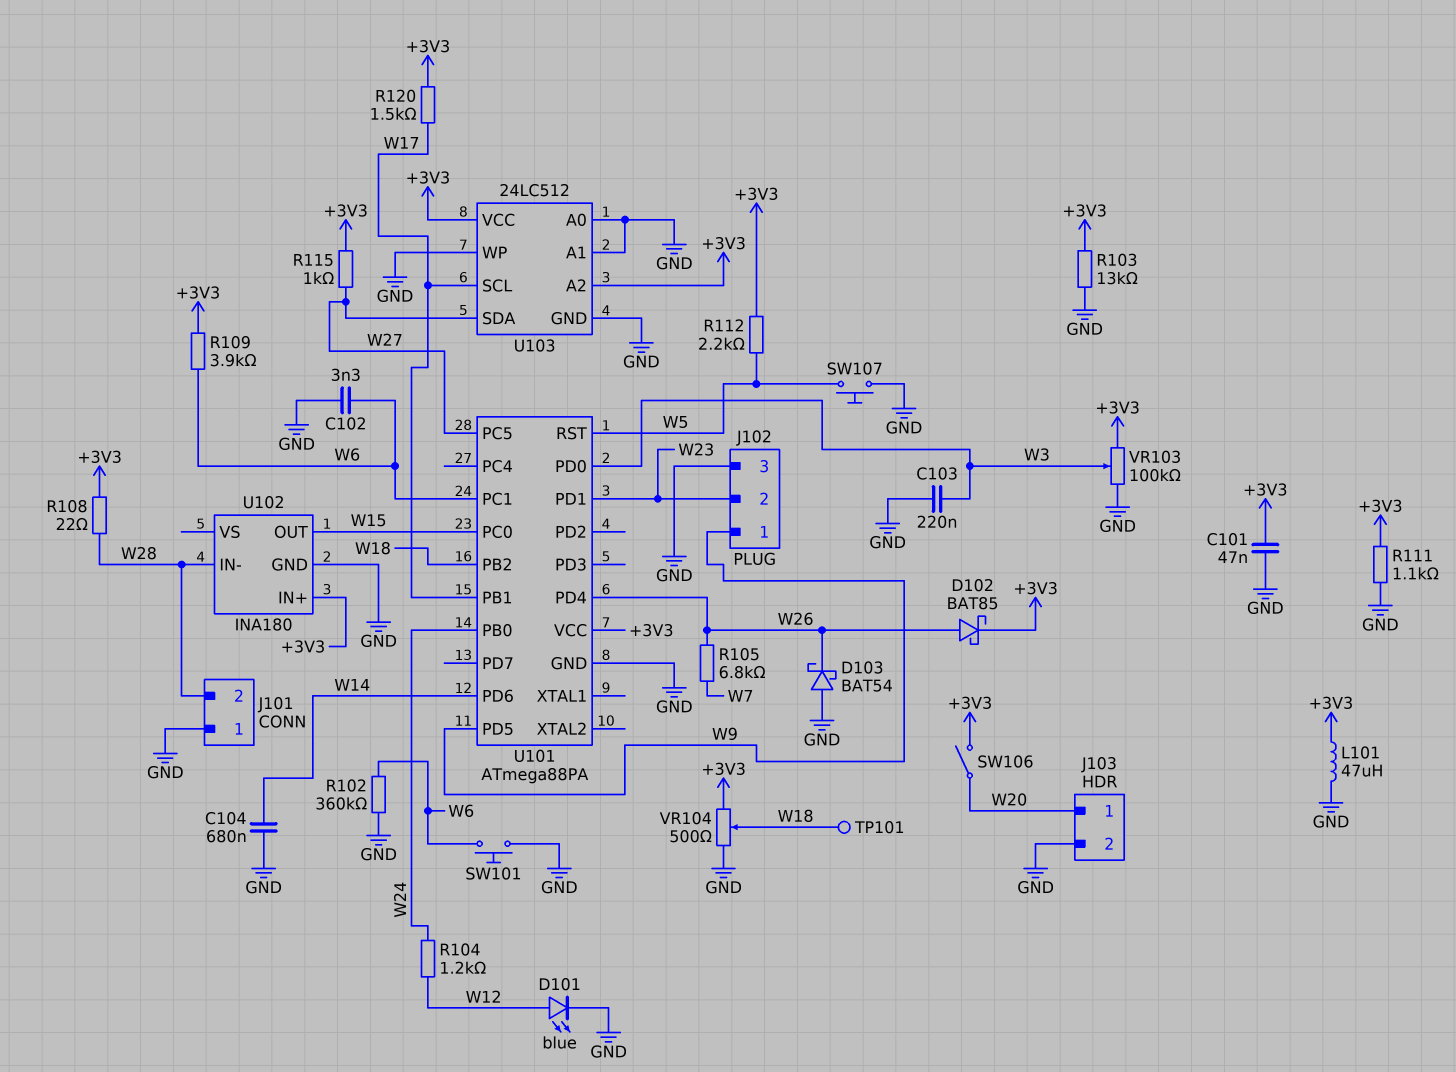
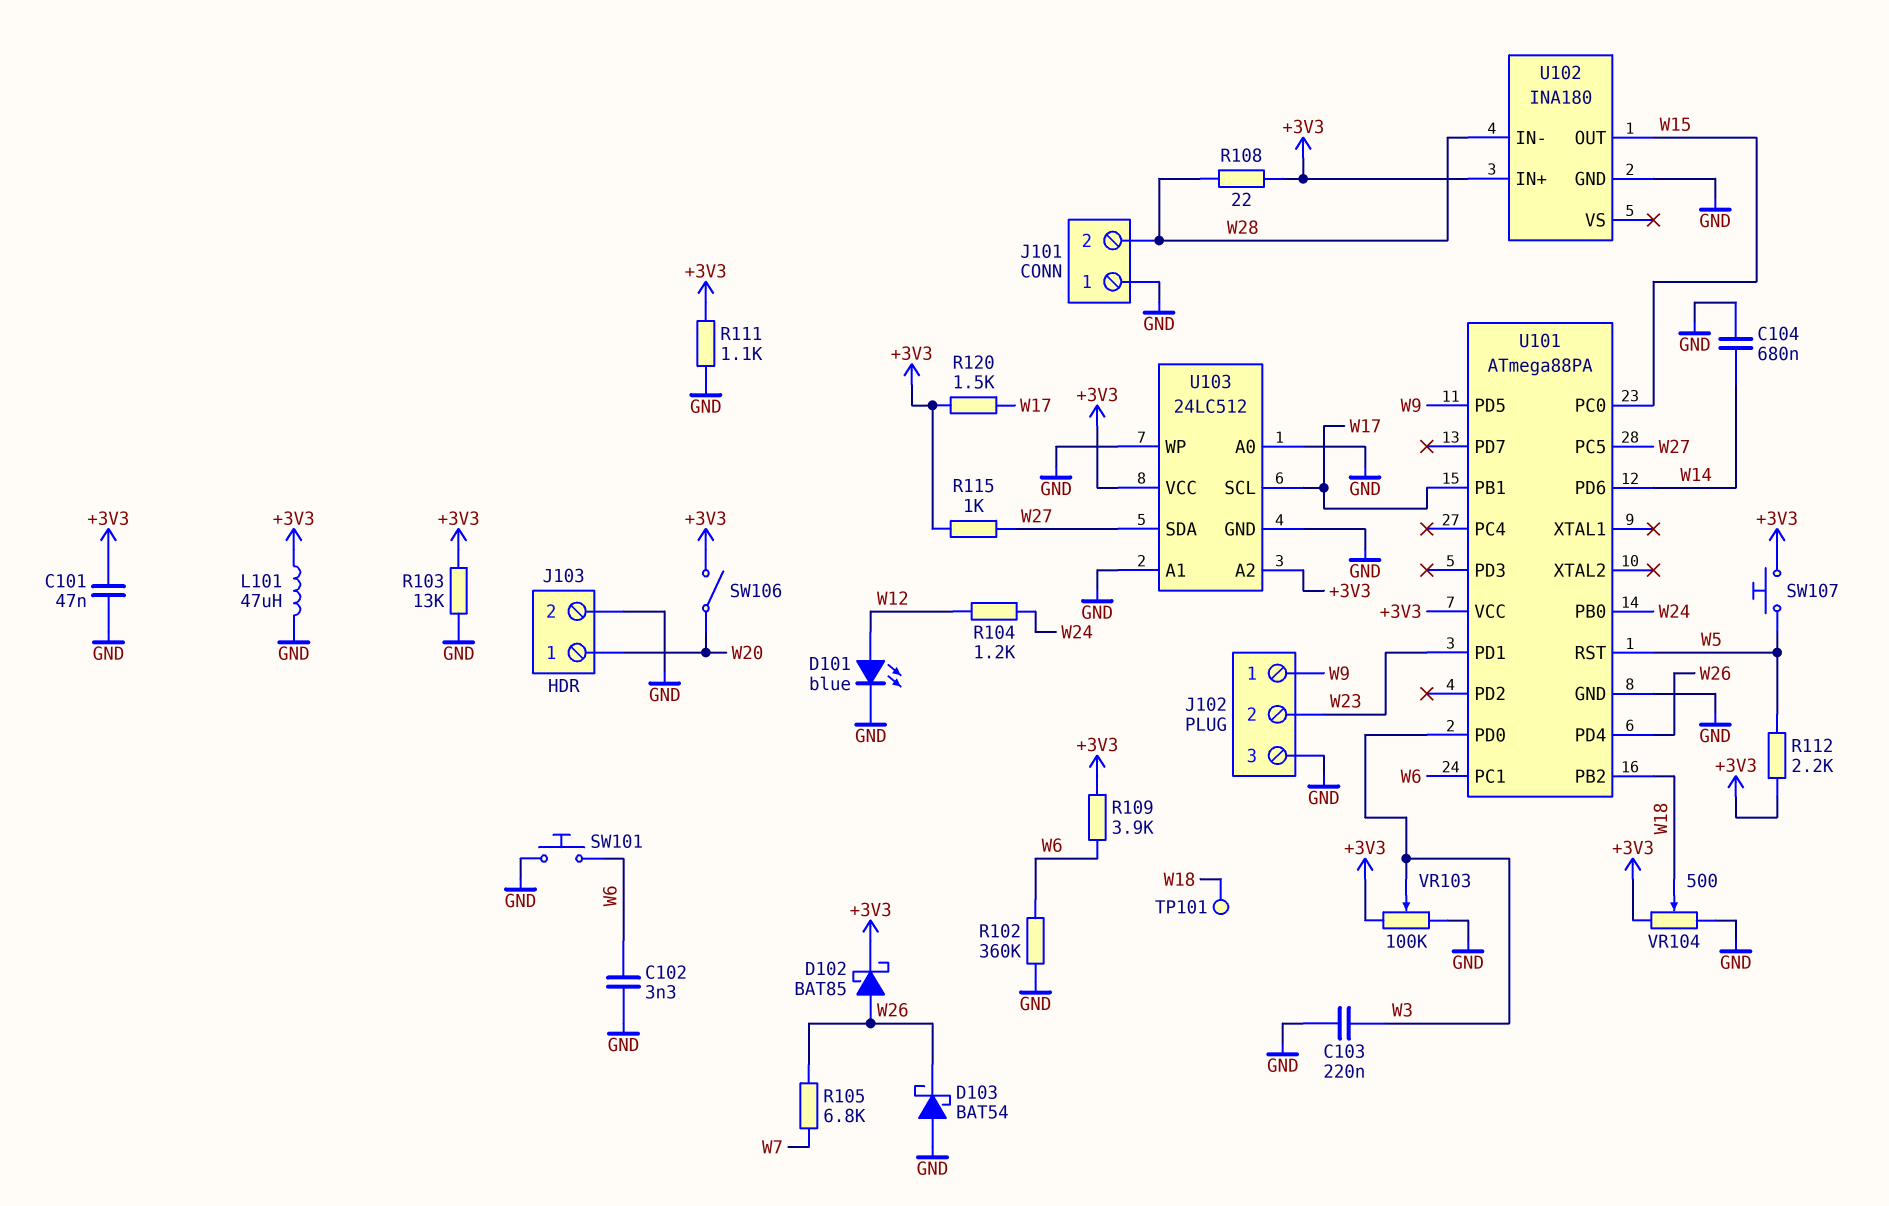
SW107: button (GND, W5) -> button (+3V3, W5)

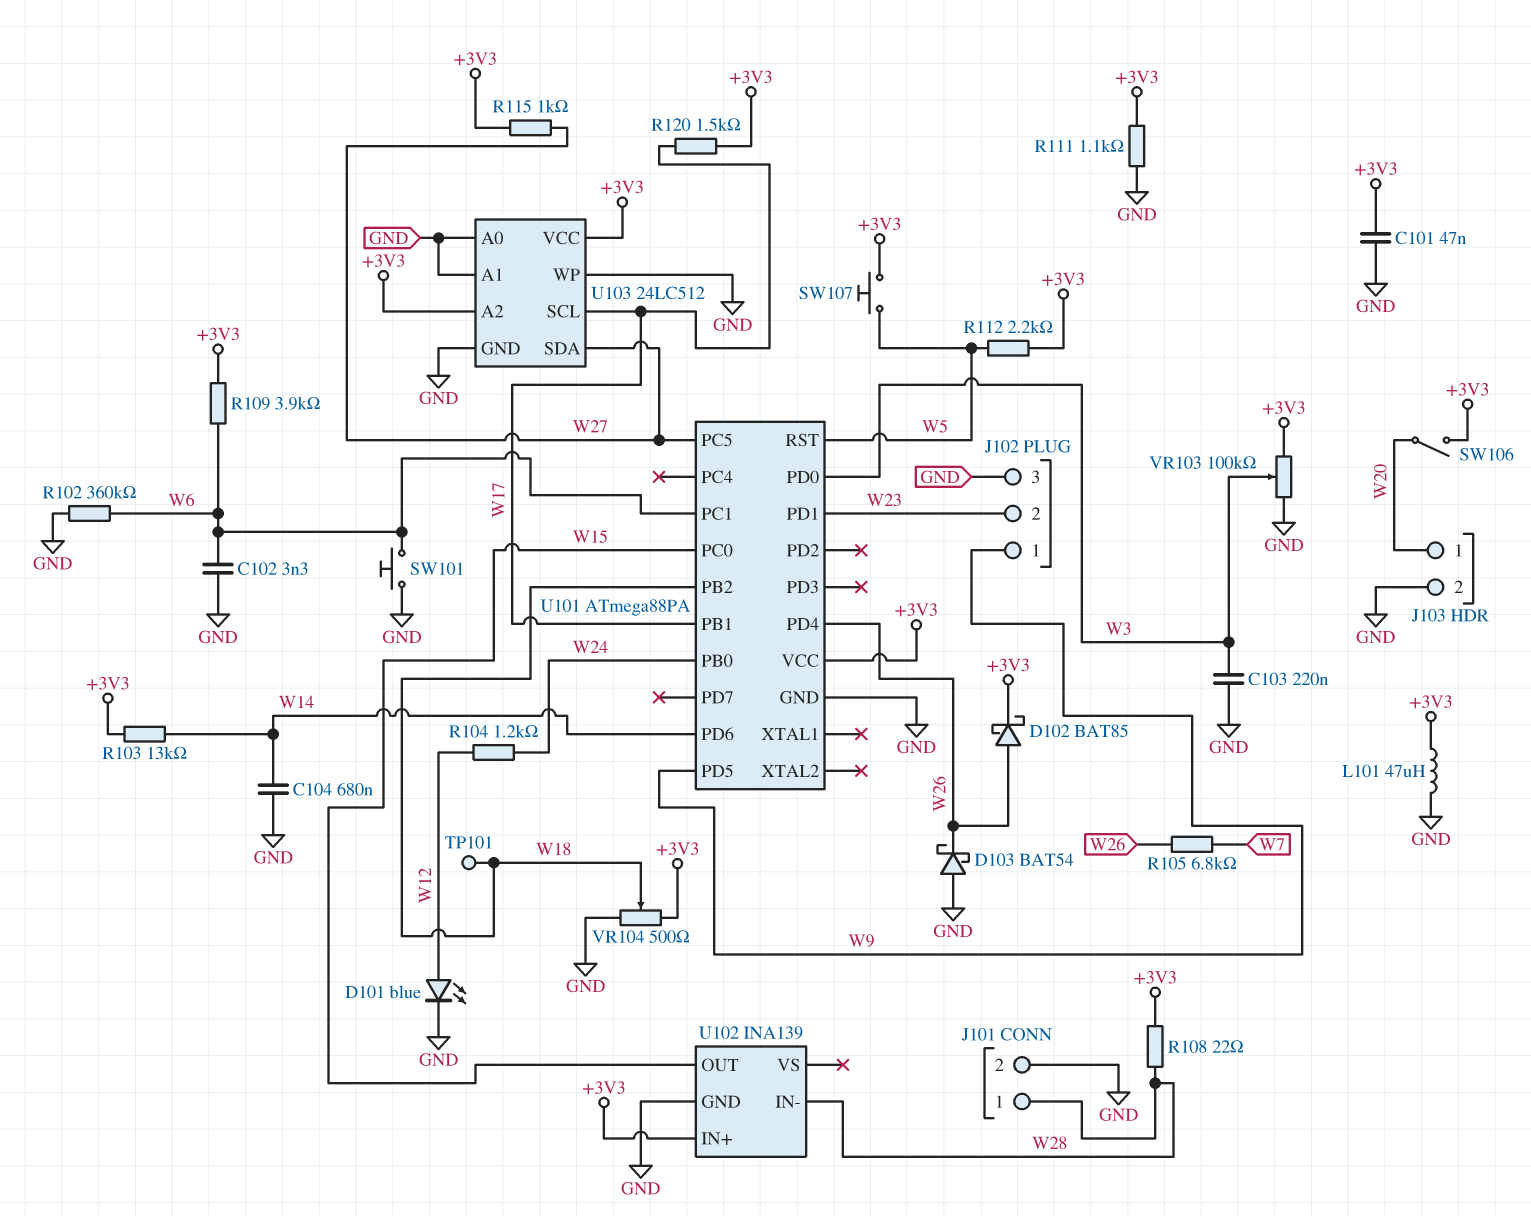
J101 pin 1: GND -> W28
J101 pin 2: W28 -> GND
R103: 13k (+3V3, GND) -> 13k (+3V3, W14)
U102: INA180 -> INA139

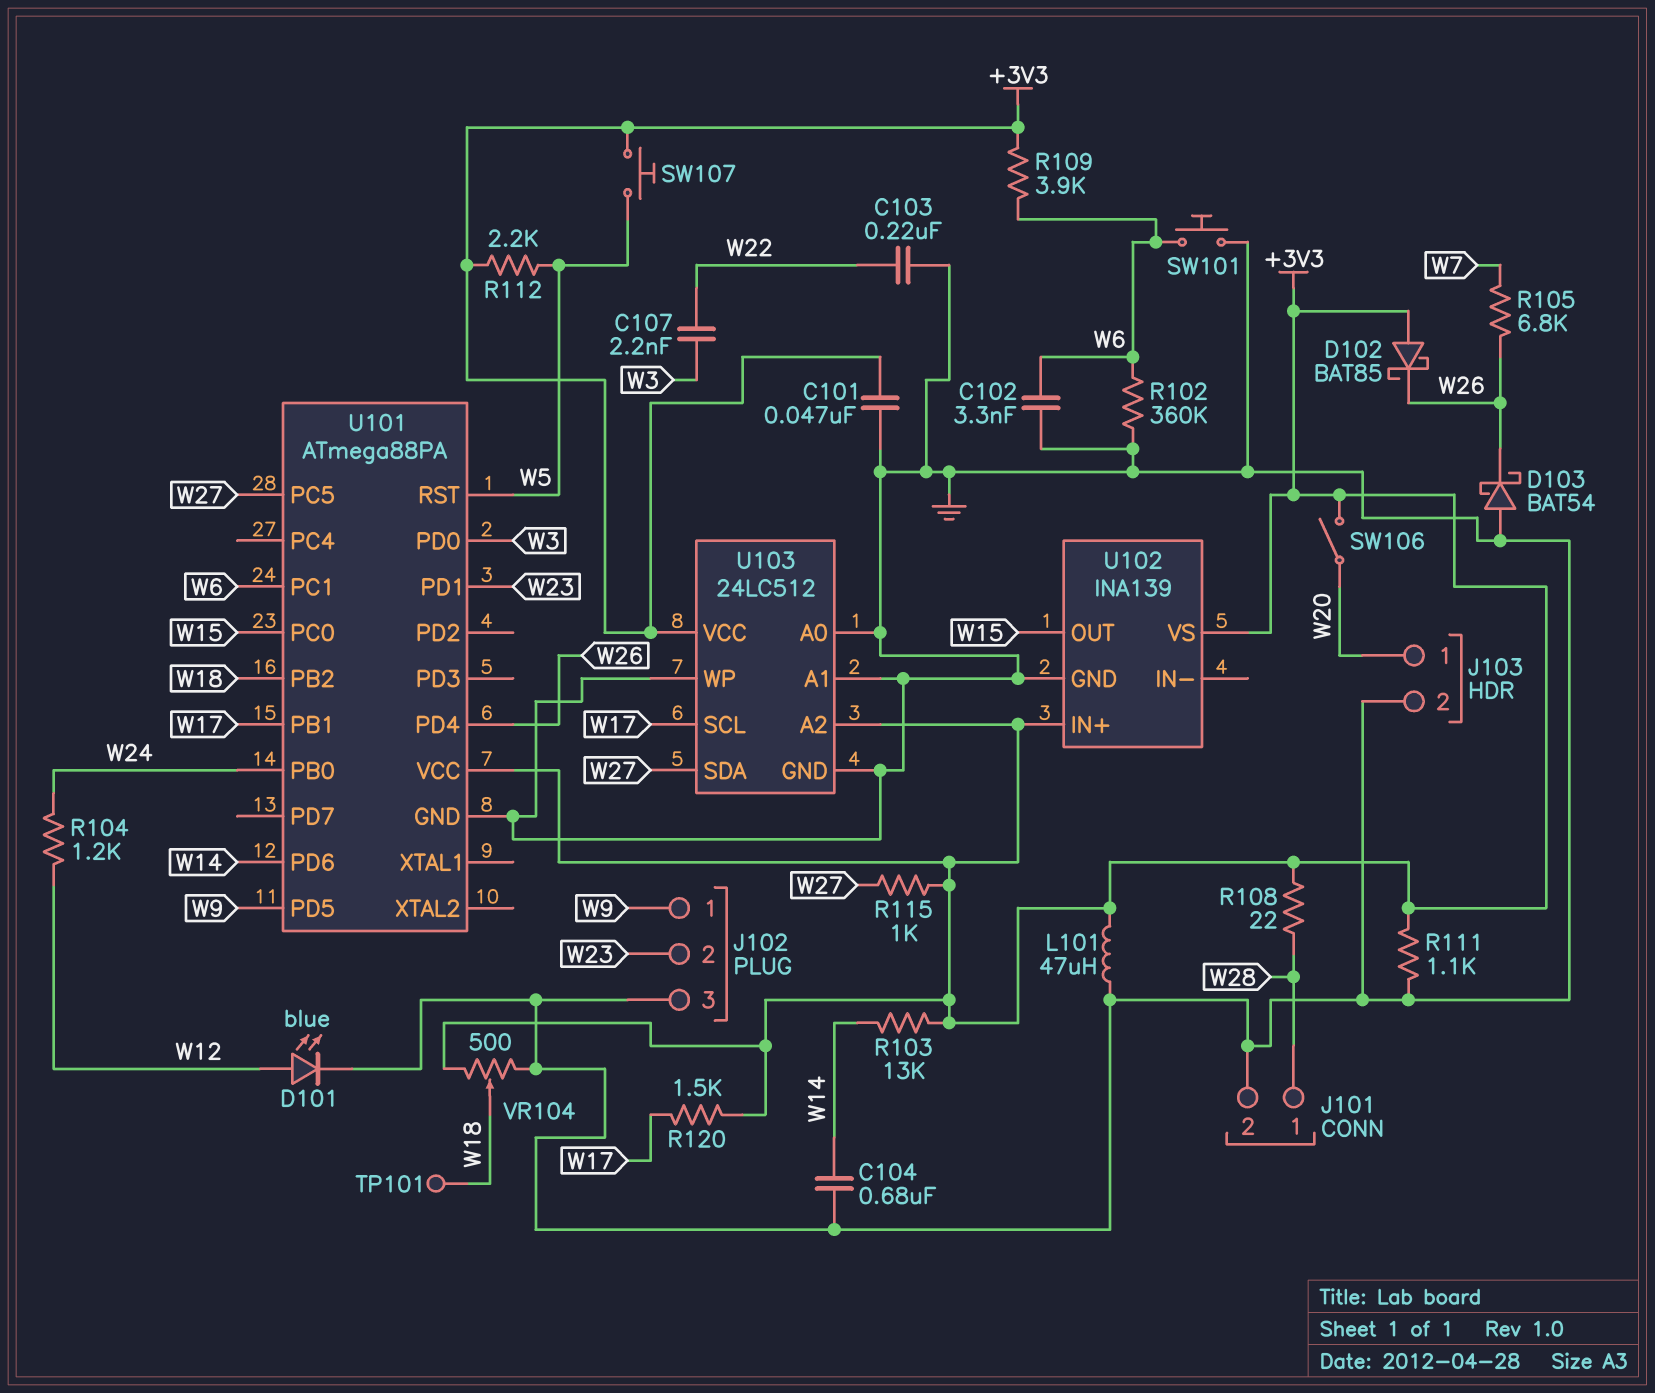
C103: 220nF (GND, W3) -> 220nF (GND, W22)
C107: none -> 2.2nF (W3, W22)
D102: schottky BAT85 (A W26, K +3V3) -> schottky BAT85 (A +3V3, K W26)
U102 pin IN-: W28 -> none
U102 pin VS: none -> +3V3
VR103: 100k (+3V3, GND, wiper W3) -> none

